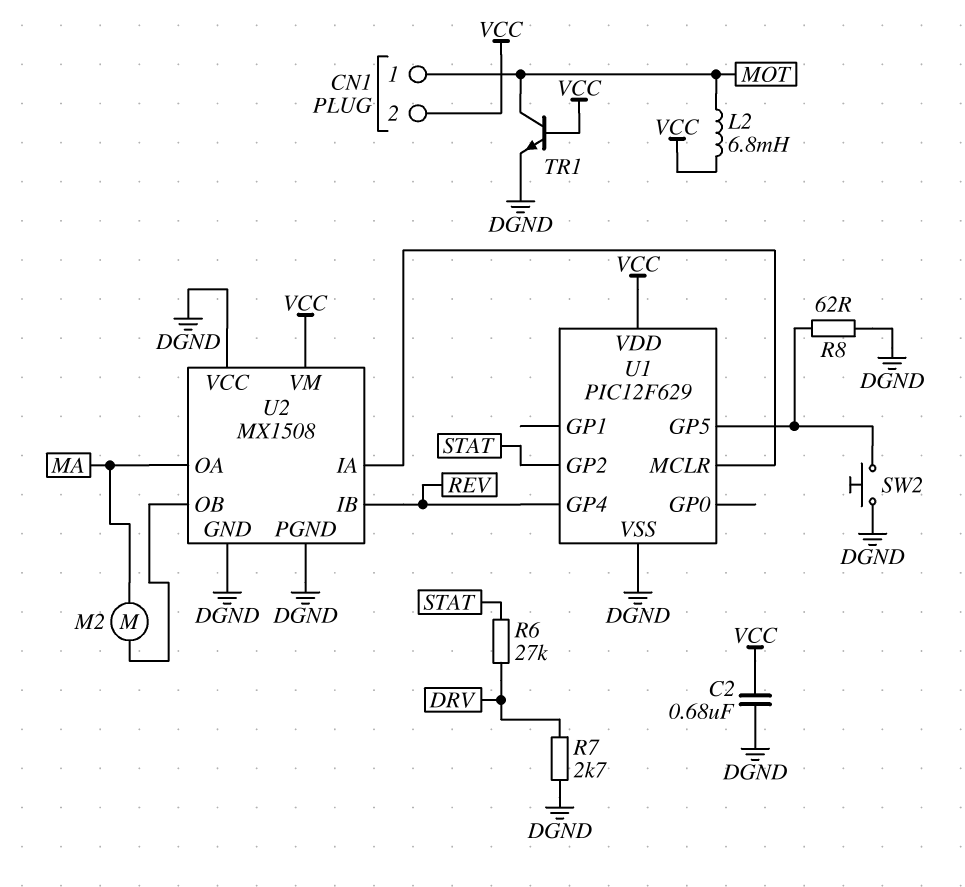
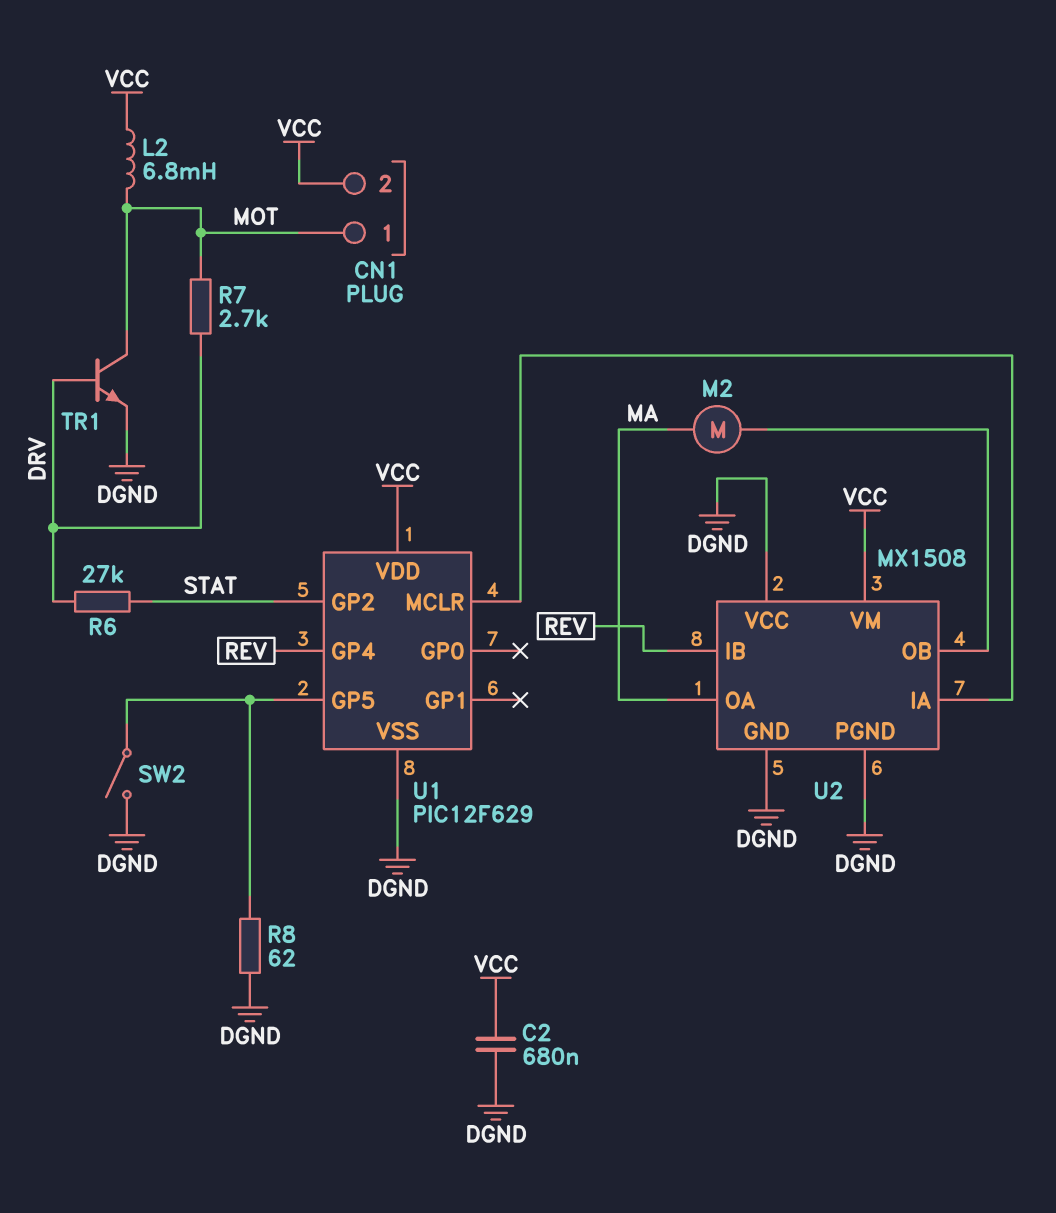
R7: 2.7k (DGND, DRV) -> 2.7k (DRV, MOT)
SW2: button (DGND, U1/GP5) -> switch (DGND, U1/GP5)
TR1: NPN (B VCC, C MOT, E DGND) -> NPN (B DRV, C MOT, E DGND)

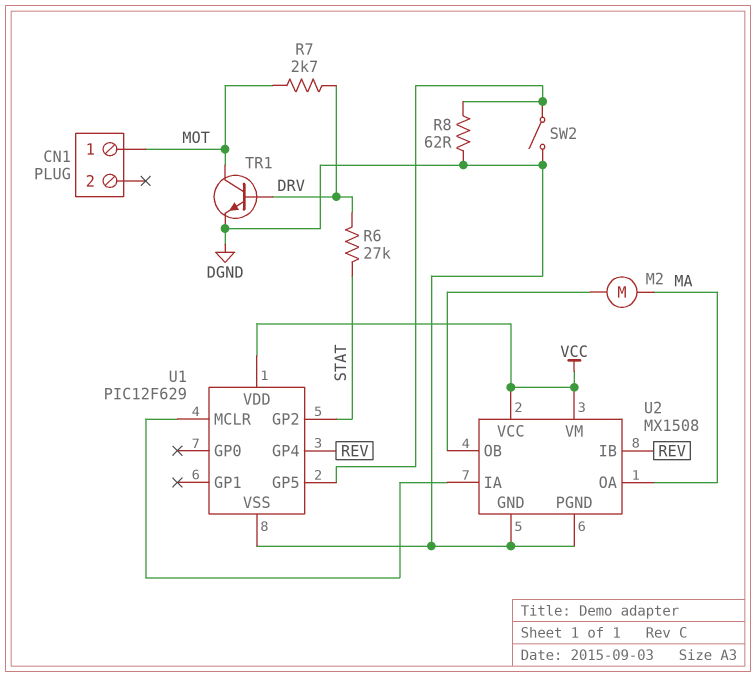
C2: 680nF (DGND, VCC) -> none
CN1 pin 2: VCC -> none
L2: 6.8mH (MOT, VCC) -> none
U2 pin VCC: DGND -> VCC

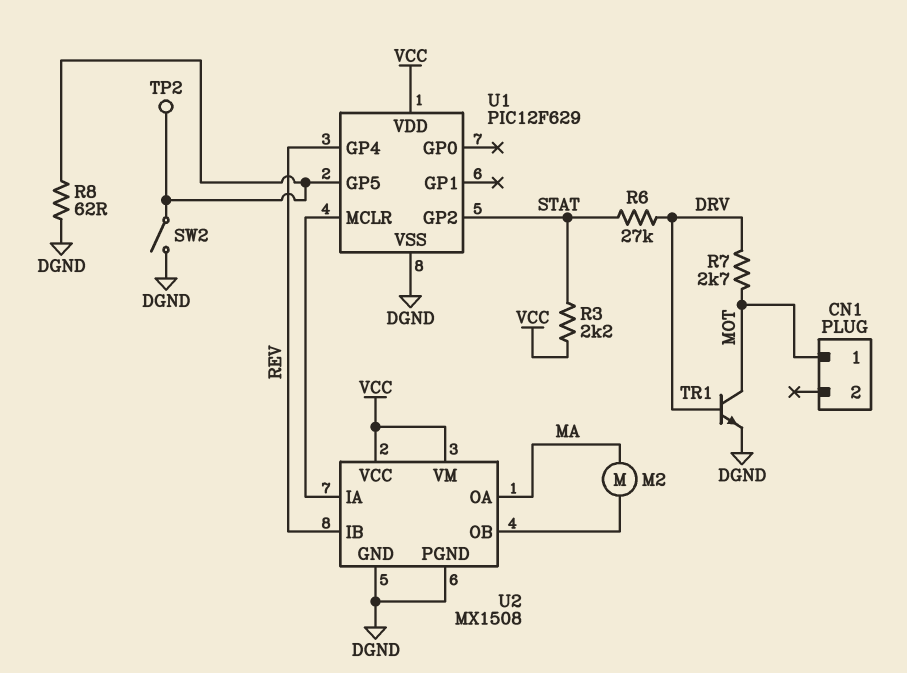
R3: none -> 2.2k (STAT, VCC)
TP2: none -> test point (U1/GP5)

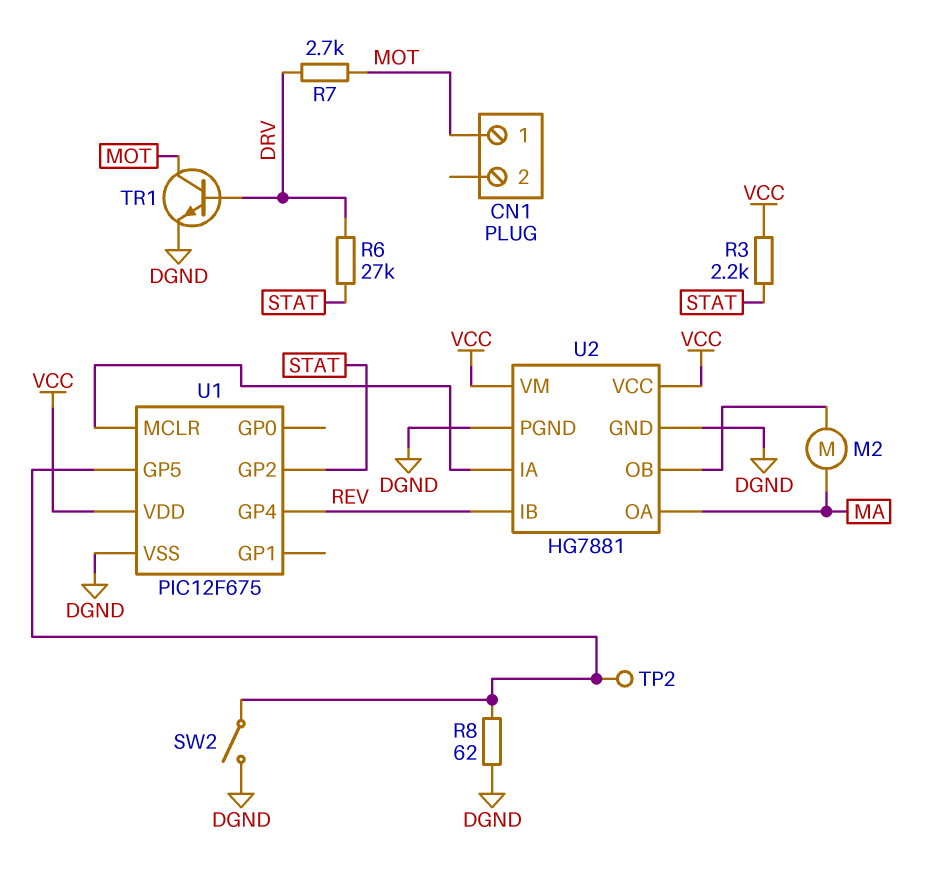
U1: PIC12F629 -> PIC12F675
U2: MX1508 -> HG7881

